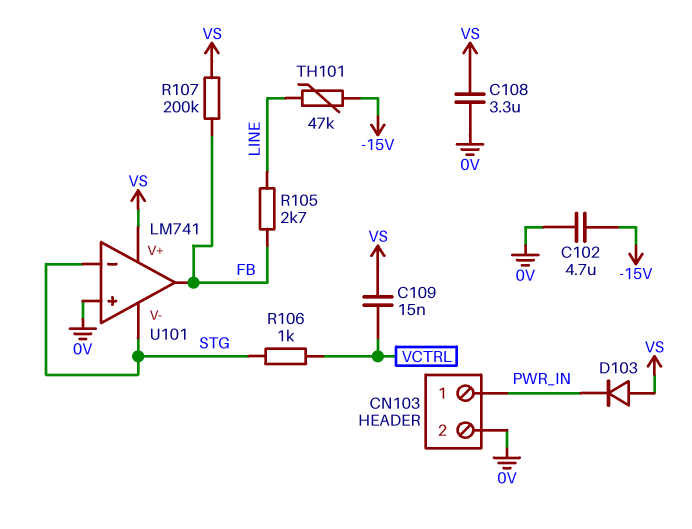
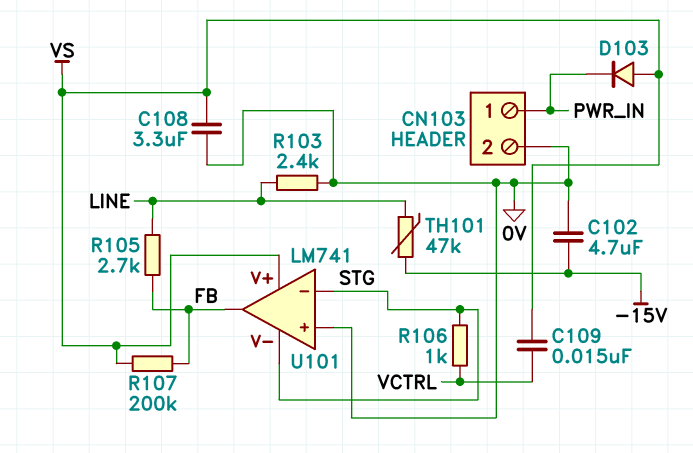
R103: none -> 2.4k (0V, LINE)

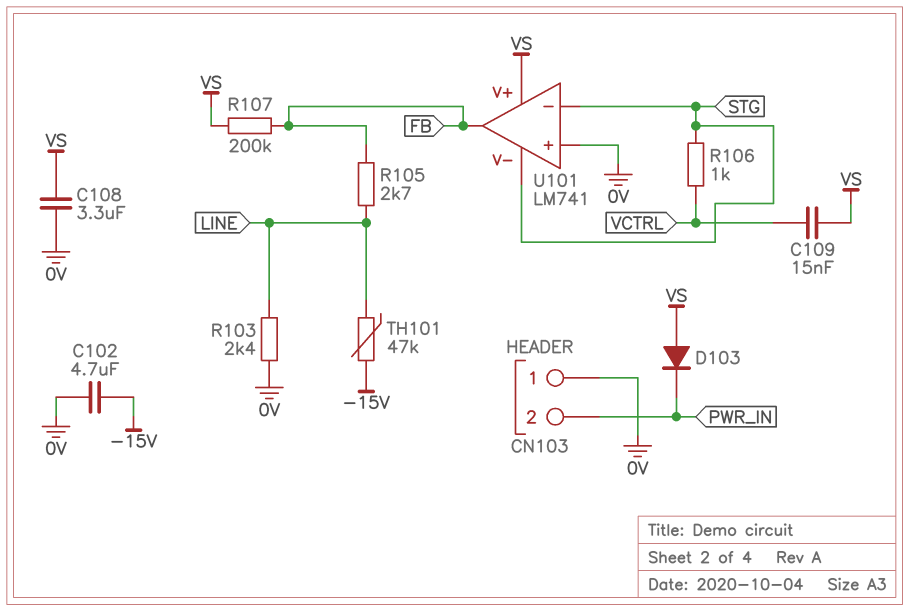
CN103 pin 1: PWR_IN -> 0V
CN103 pin 2: 0V -> PWR_IN

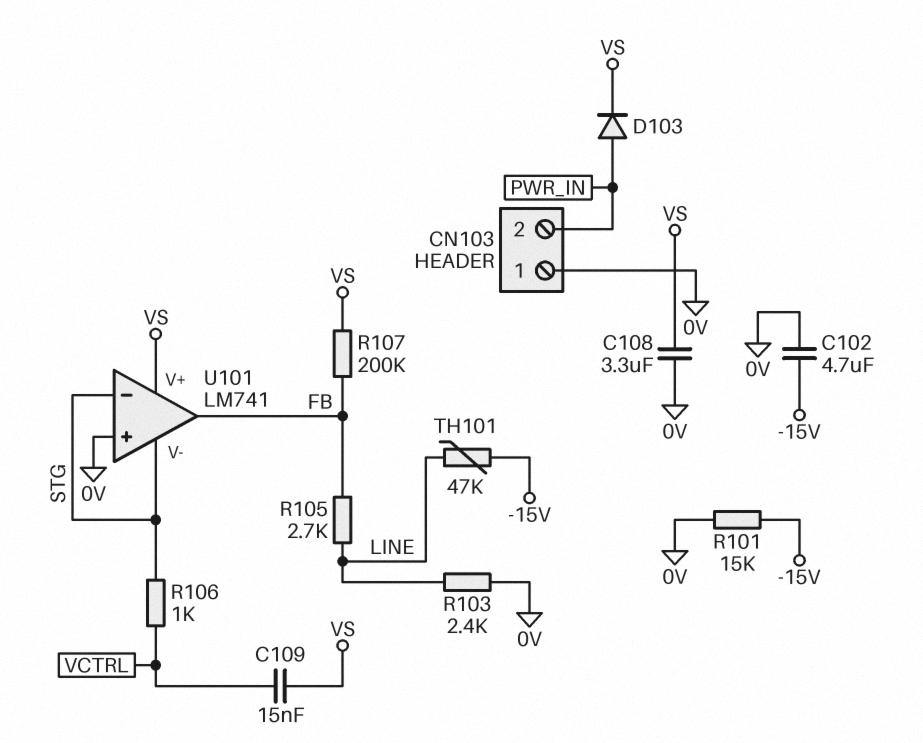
D103: diode (A VS, K PWR_IN) -> diode (A PWR_IN, K VS)
R101: none -> 15k (-15V, 0V)

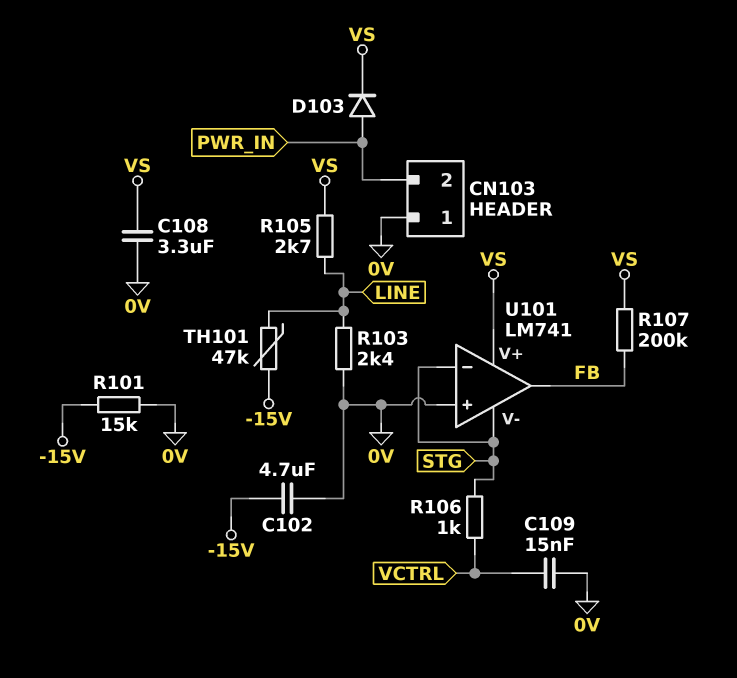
C109: 15nF (VCTRL, VS) -> 15nF (0V, VCTRL)
R105: 2.7k (FB, LINE) -> 2.7k (LINE, VS)

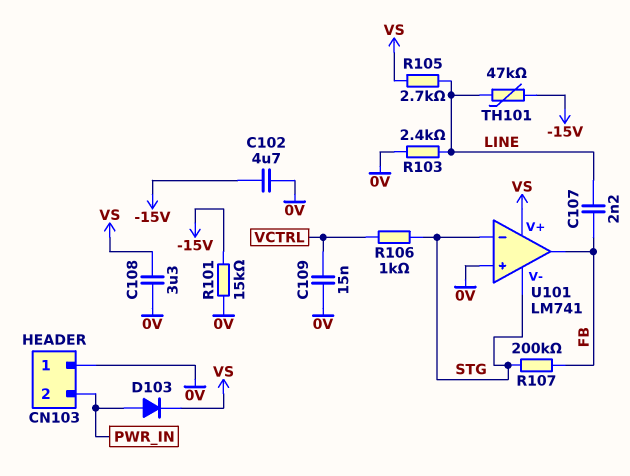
C107: none -> 2.2nF (FB, LINE)
R107: 200k (FB, VS) -> 200k (FB, STG)

